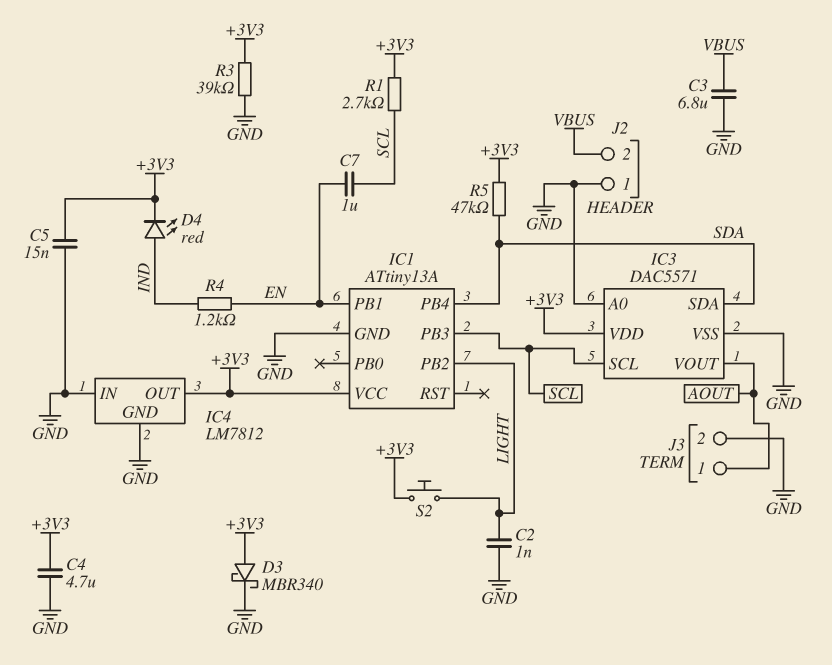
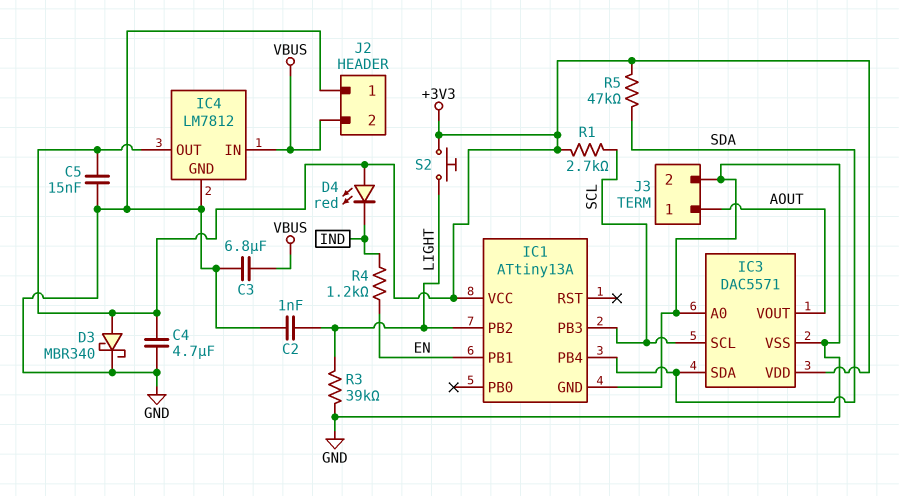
C7: 1uF (EN, SCL) -> none
D4: LED red (A IND, K +3V3) -> LED red (A +3V3, K IND)
IC4 pin IN: GND -> VBUS
R3: 39k (+3V3, GND) -> 39k (GND, LIGHT)

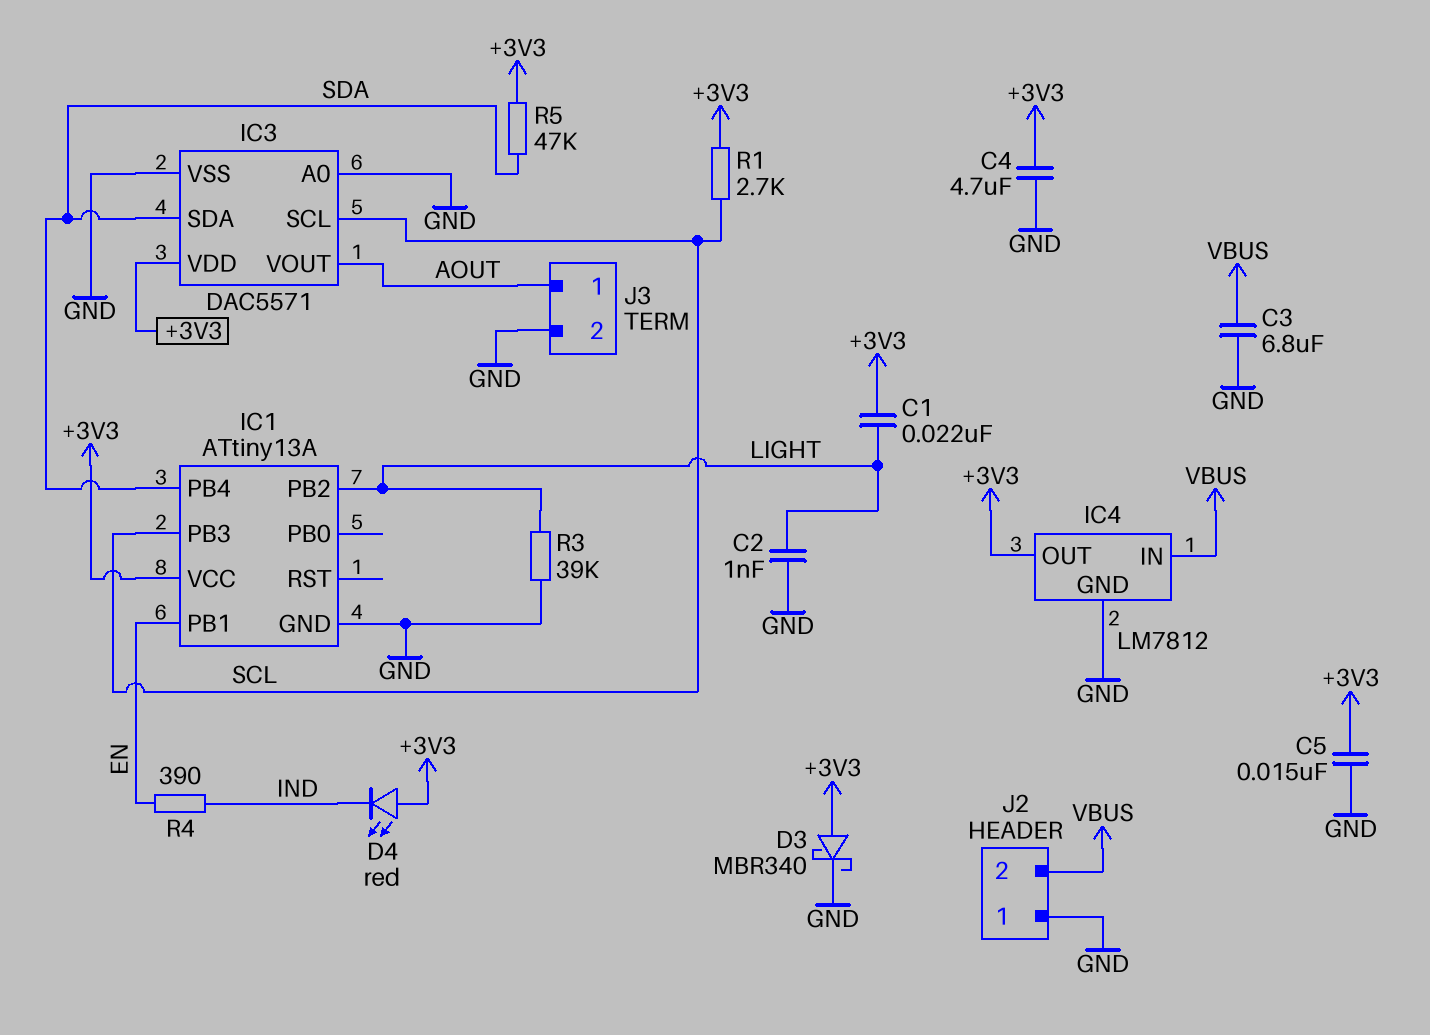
C1: none -> 22nF (+3V3, LIGHT)
R4: 1.2k (EN, IND) -> 390 (EN, IND)
S2: button (+3V3, LIGHT) -> none

